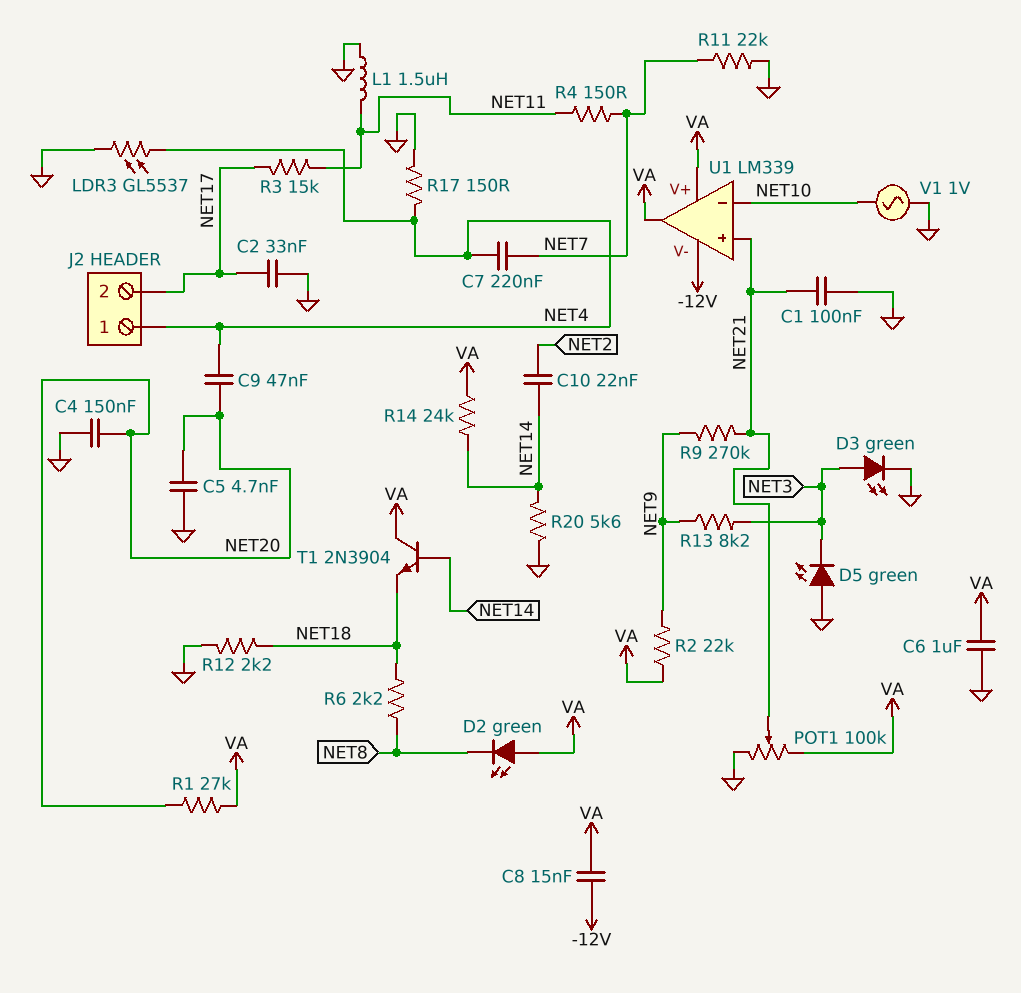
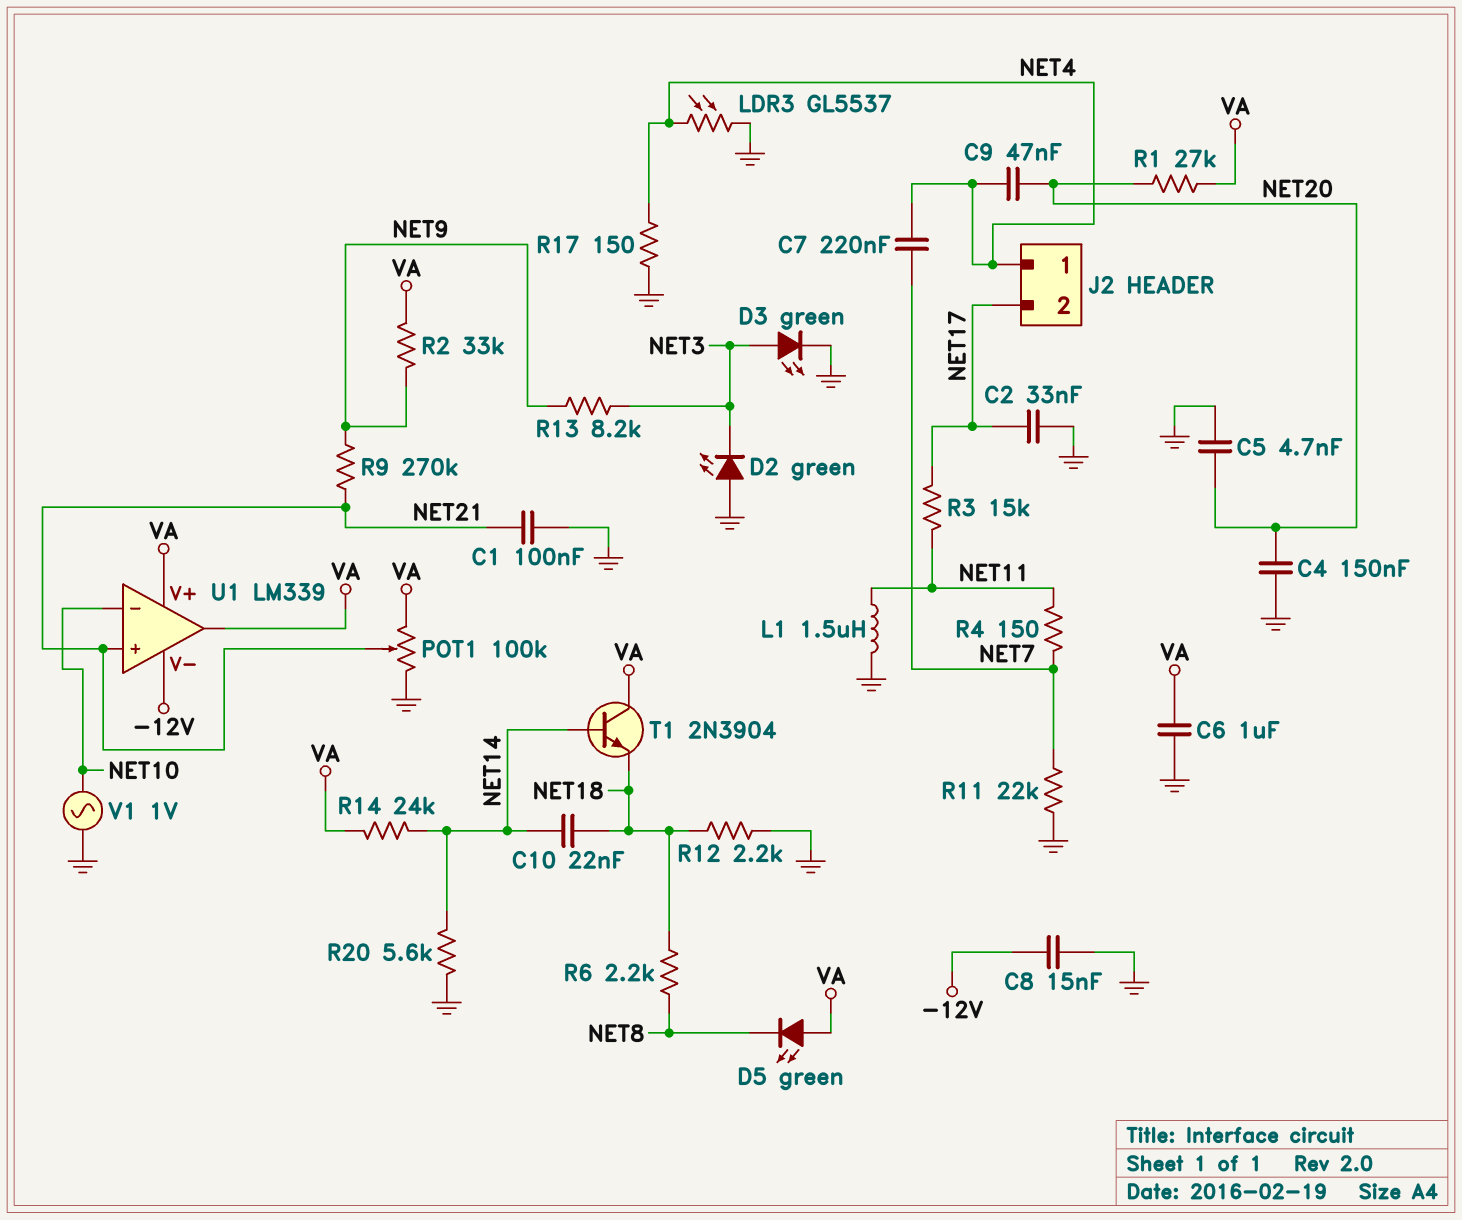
C8: 15nF (-12V, VA) -> 15nF (-12V, GND)
C10: 22nF (NET2, NET14) -> 22nF (NET14, NET18)
D2: LED green (A VA, K NET8) -> LED green (A GND, K NET3)
D5: LED green (A GND, K NET3) -> LED green (A VA, K NET8)
R2: 22k (NET9, VA) -> 33k (NET9, VA)

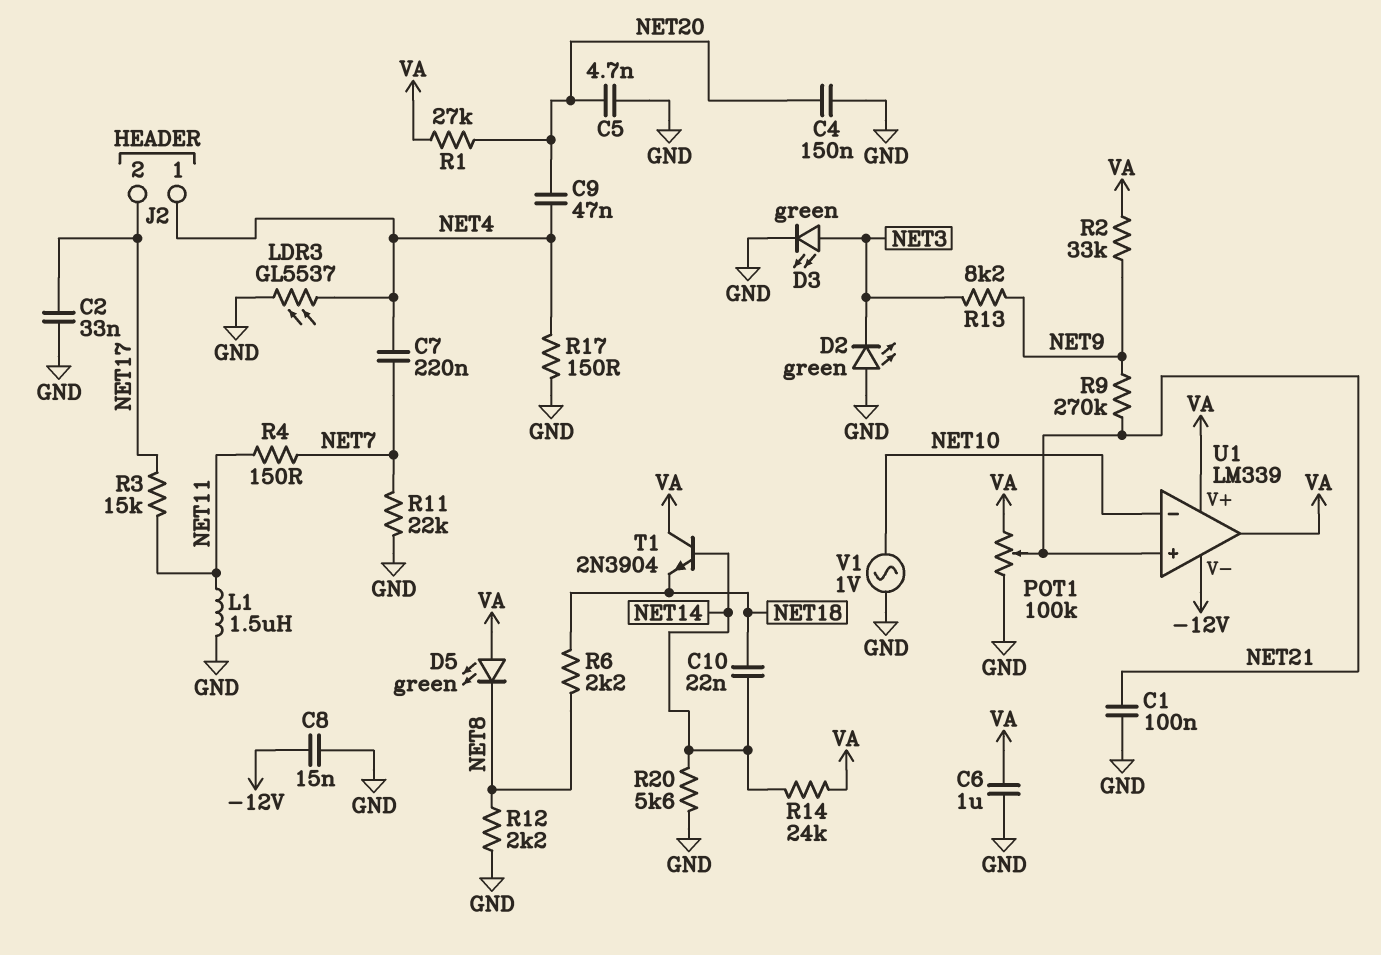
R12: 2.2k (GND, NET18) -> 2.2k (GND, NET8)

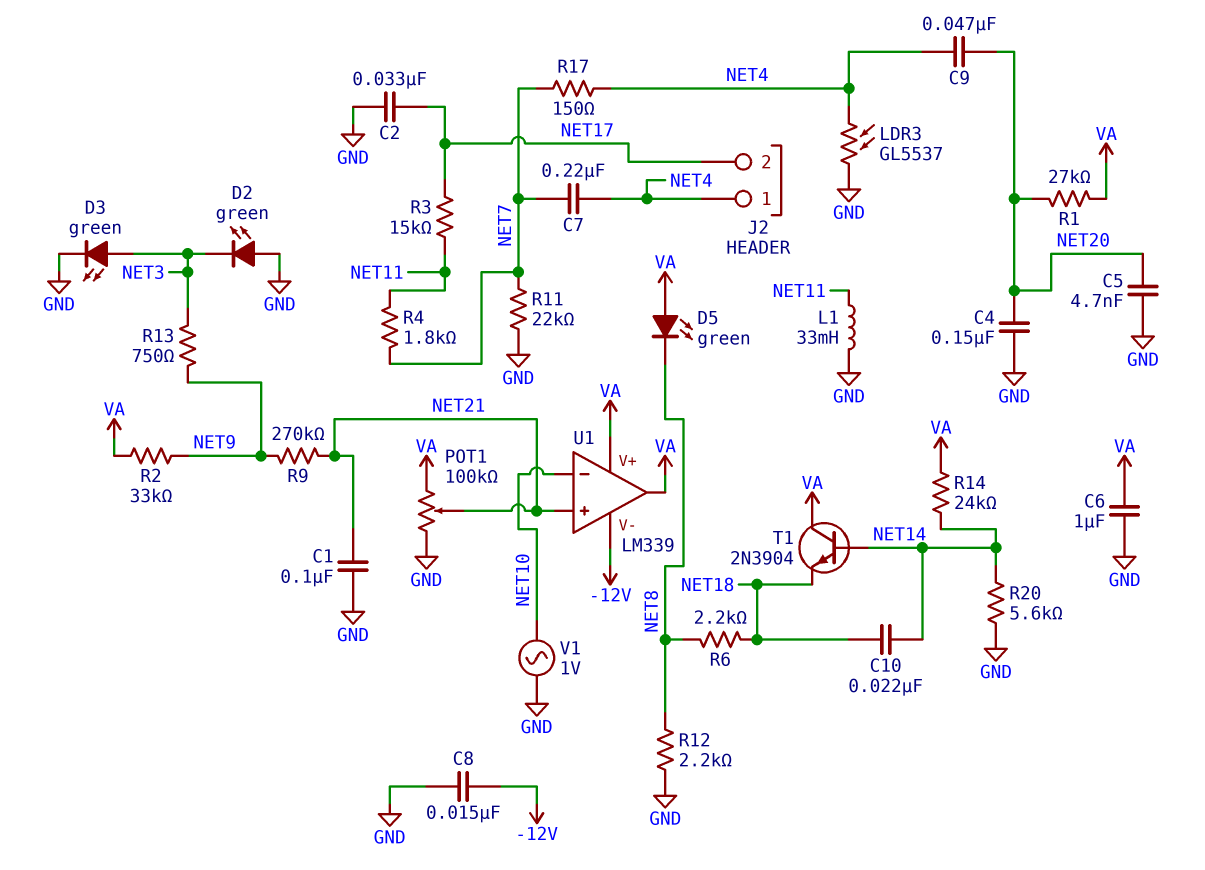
L1: 1.5uH (GND, NET11) -> 33mH (GND, NET11)
R4: 150 (NET7, NET11) -> 1.8k (NET7, NET11)
R13: 8.2k (NET3, NET9) -> 750 (NET3, NET9)
R17: 150 (GND, NET4) -> 150 (NET4, NET7)

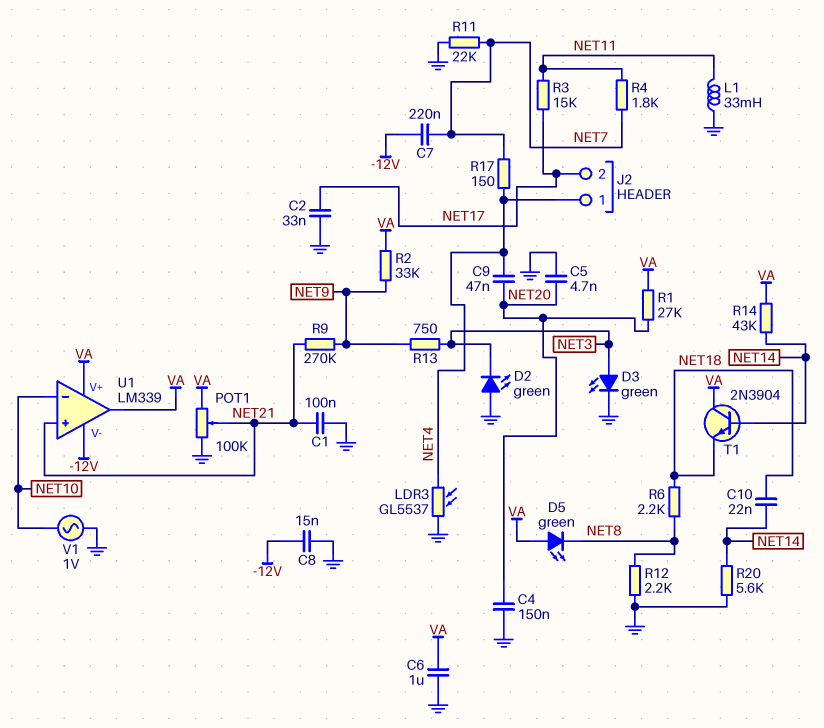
C7: 220nF (NET4, NET7) -> 220nF (-12V, NET7)
R14: 24k (NET14, VA) -> 43k (NET14, VA)

